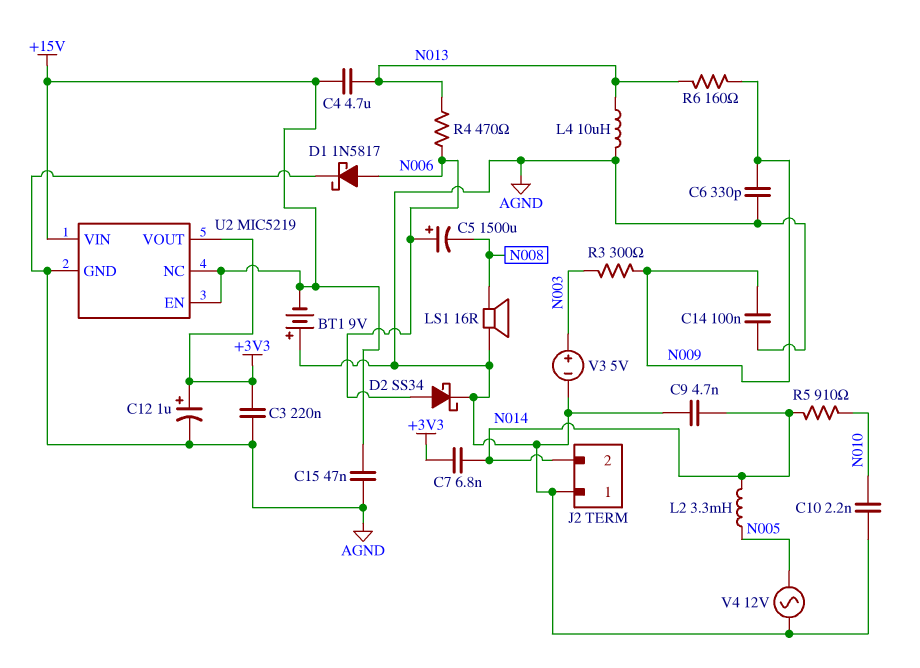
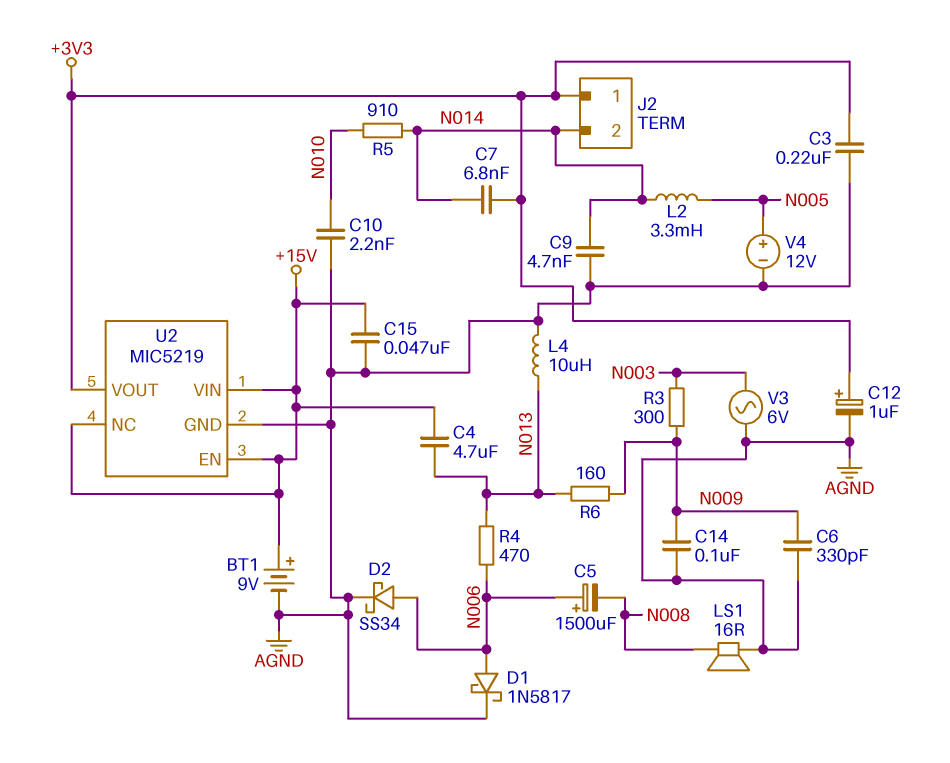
BT1: 9V (plus AGND, minus +15V) -> 9V (plus +15V, minus AGND)
J2 pin 1: AGND -> +3V3
V3: 5V (plus N003, minus AGND) -> AC 6V (AGND, N003)
V4: AC 12V (AGND, N005) -> 12V (plus N005, minus AGND)

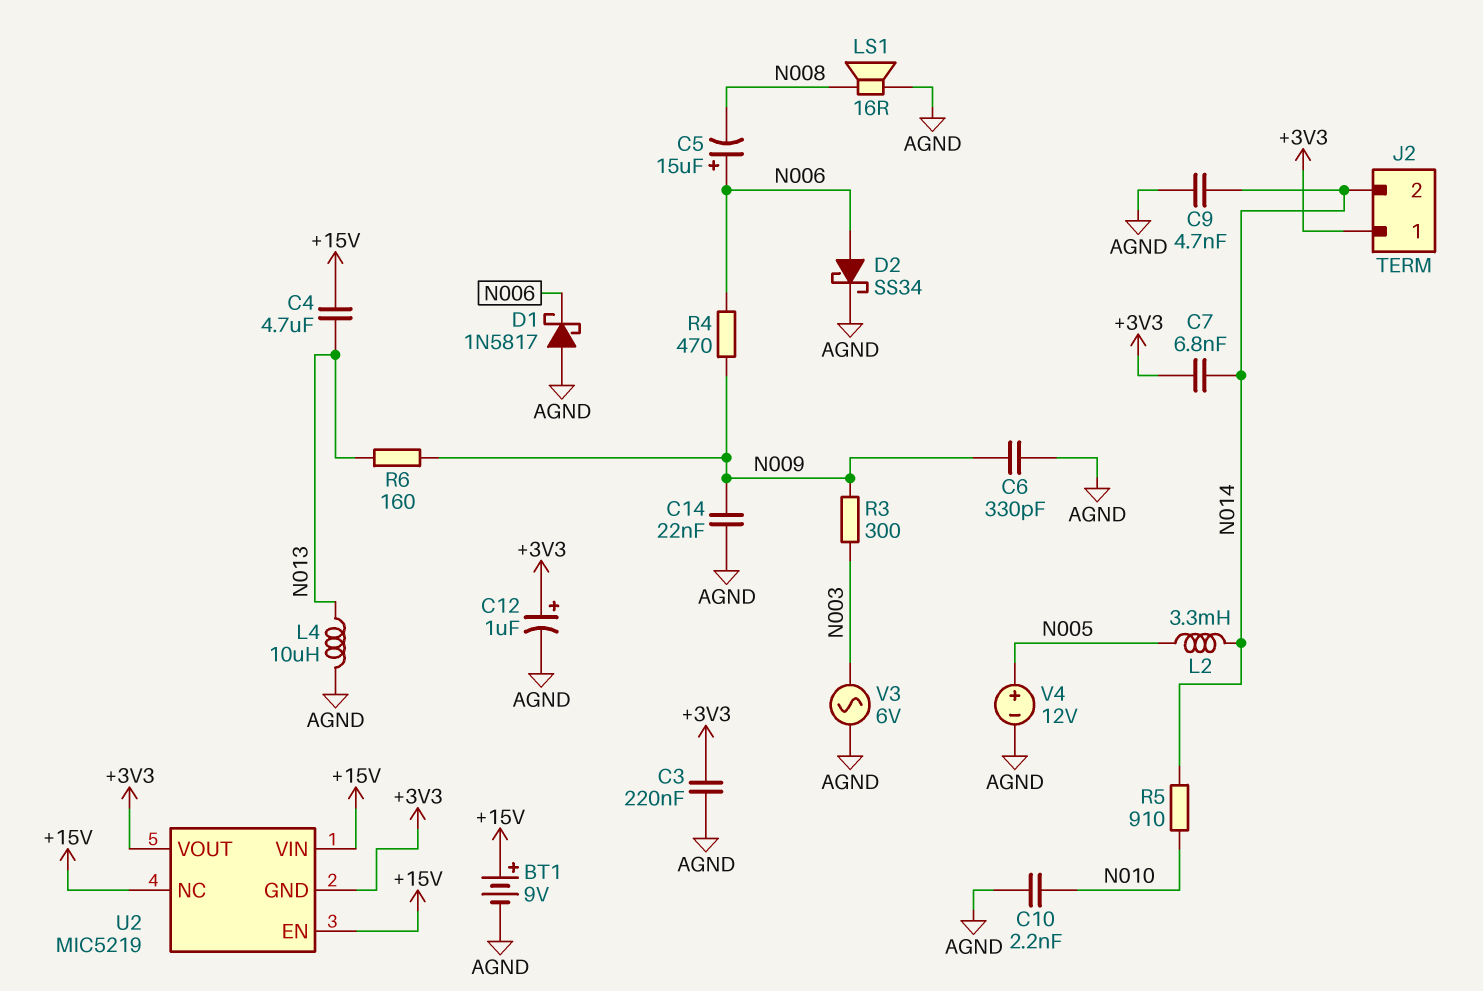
C5: 1500uF (plus N006, minus N008) -> 15uF (plus N006, minus N008)
C14: 100nF (AGND, N009) -> 22nF (AGND, N009)
C15: 47nF (+15V, AGND) -> none
D1: schottky 1N5817 (A N006, K AGND) -> schottky 1N5817 (A AGND, K N006)
R4: 470 (N006, N013) -> 470 (N006, N009)
U2 pin GND: AGND -> +3V3

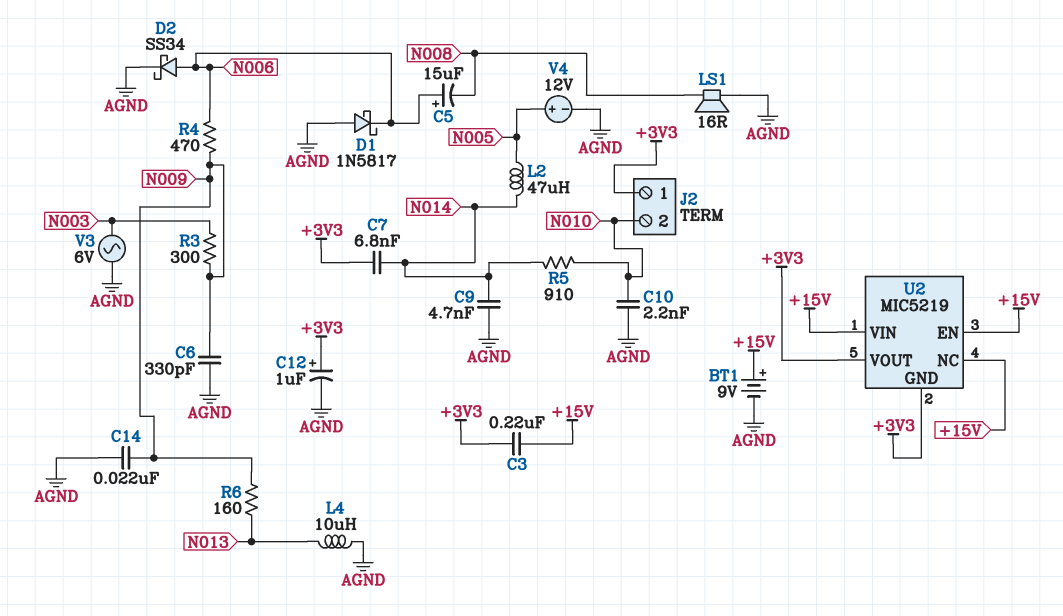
C3: 220nF (+3V3, AGND) -> 220nF (+3V3, +15V)
C4: 4.7uF (+15V, N013) -> none
J2 pin 2: N014 -> N010
L2: 3.3mH (N005, N014) -> 47uH (N005, N014)

